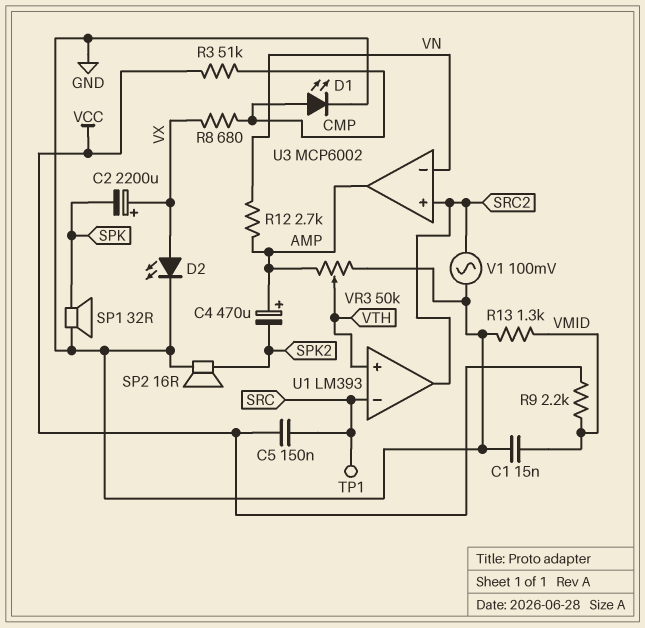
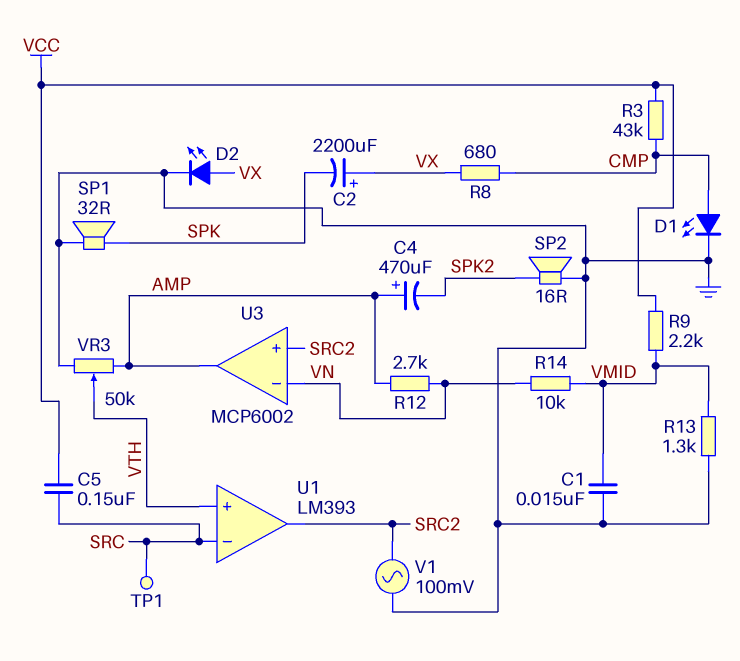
R3: 51k (CMP, VCC) -> 43k (CMP, VCC)
R14: none -> 10k (VMID, VN)

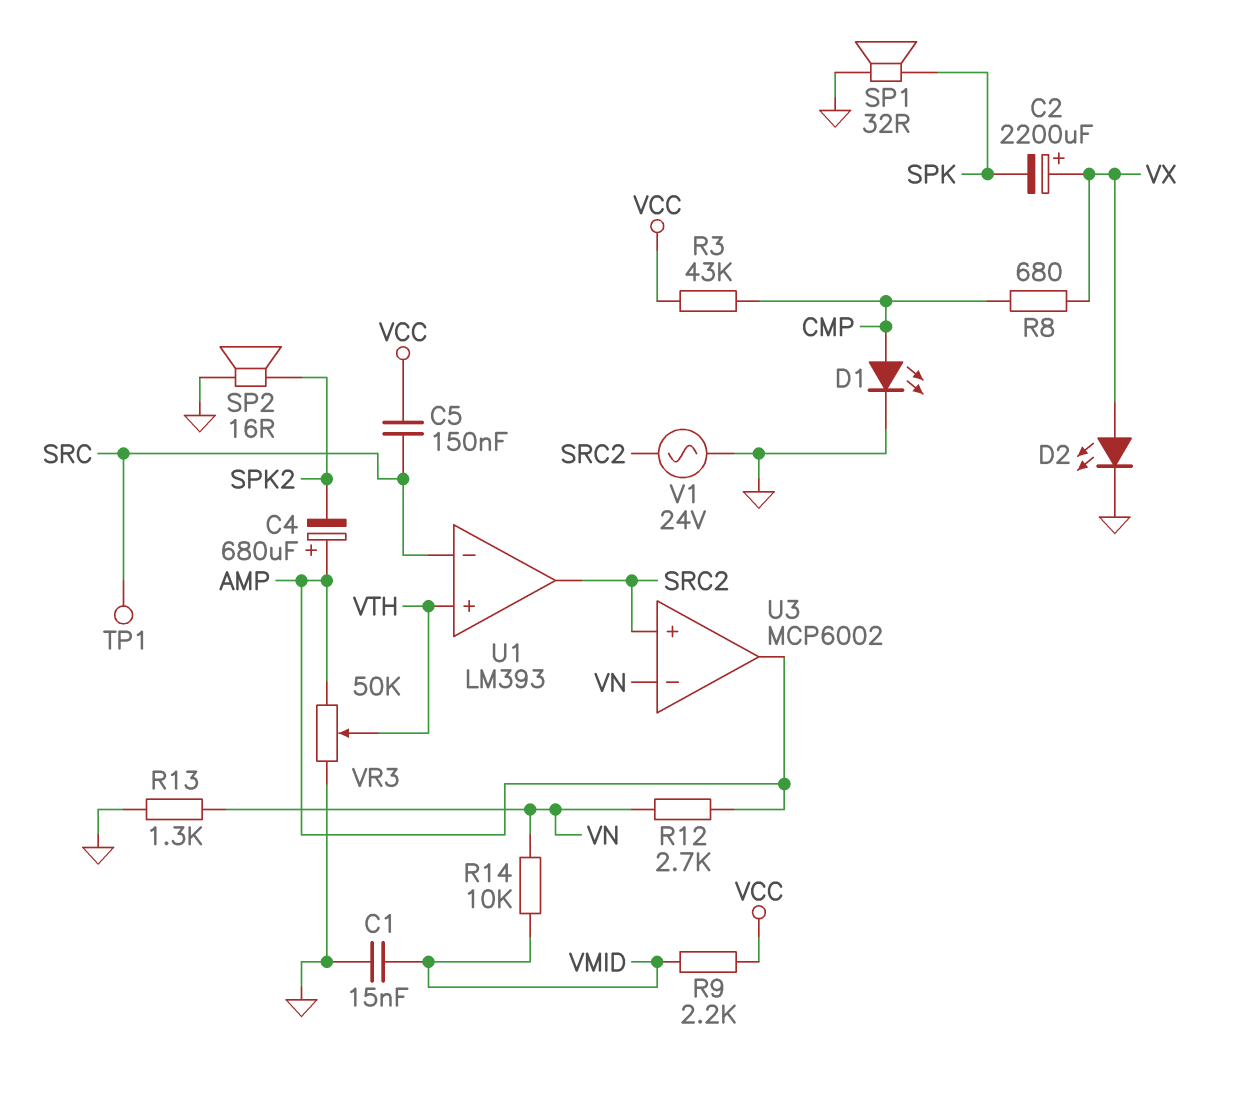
C4: 470uF (plus AMP, minus SPK2) -> 680uF (plus AMP, minus SPK2)
R13: 1.3k (GND, VMID) -> 1.3k (GND, VN)
V1: AC 100mV (GND, SRC2) -> AC 24V (GND, SRC2)

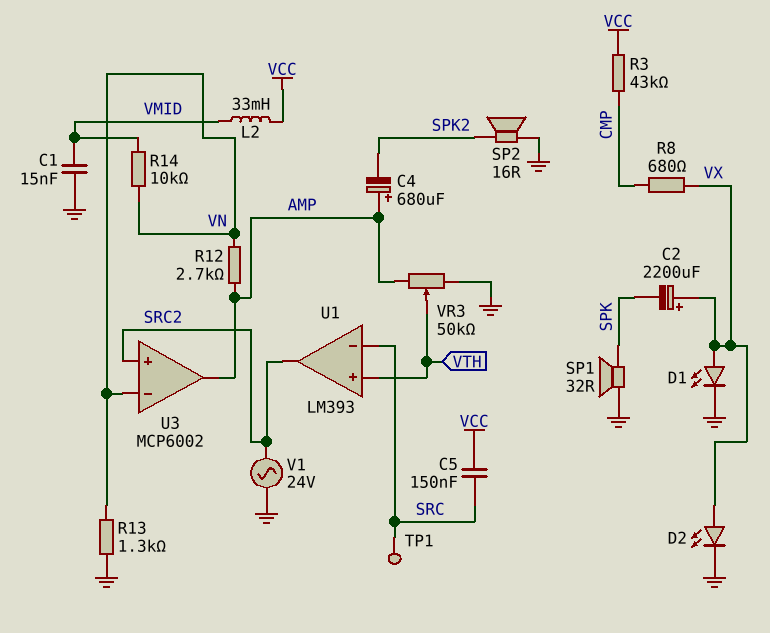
D1: LED (A CMP, K GND) -> LED (A VX, K GND)
L2: none -> 33mH (VCC, VMID)
R9: 2.2k (VCC, VMID) -> none

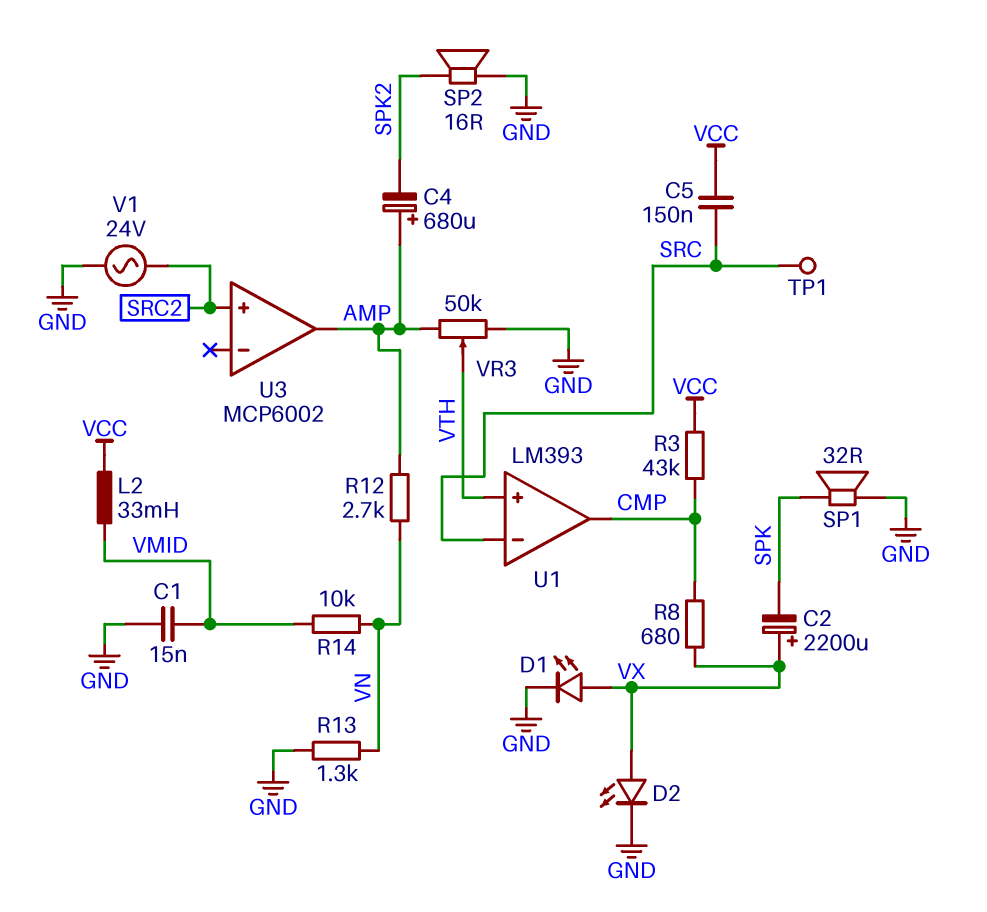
U1 pin out: SRC2 -> CMP
U3 pin in-: VN -> none

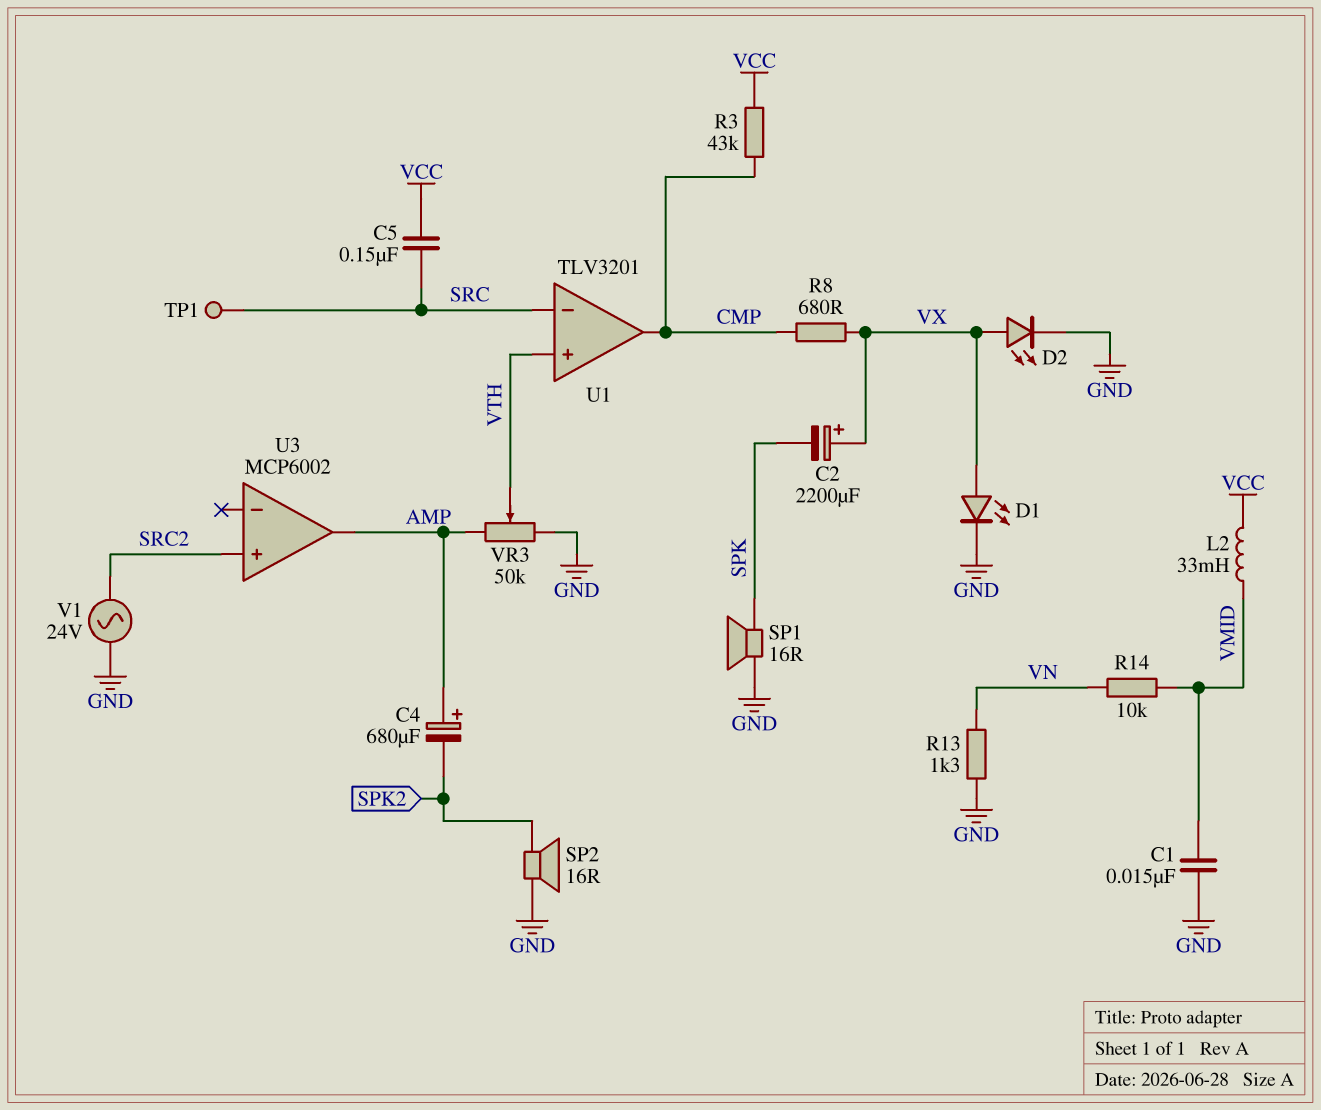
R12: 2.7k (AMP, VN) -> none
SP1: speaker 32R (GND, SPK) -> speaker 16R (GND, SPK)
U1: LM393 -> TLV3201

